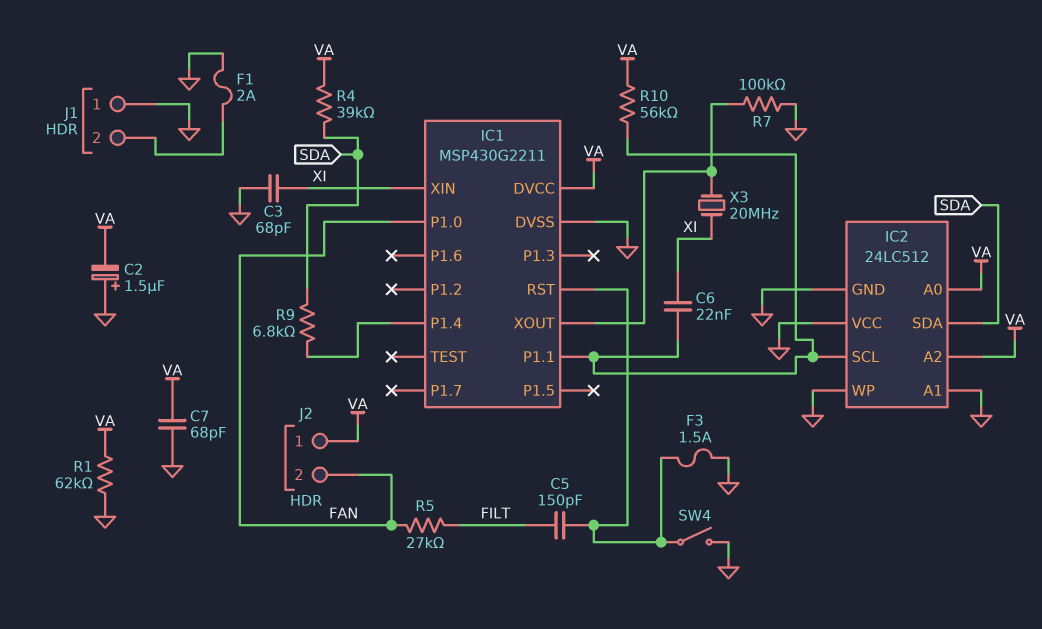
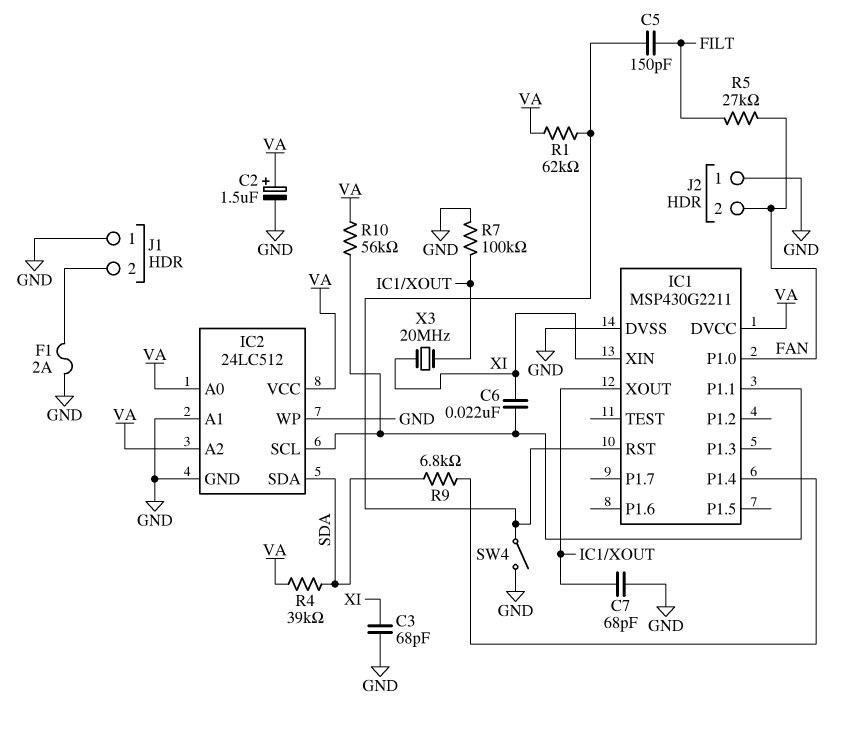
C2: 1.5uF (plus GND, minus VA) -> 1.5uF (plus VA, minus GND)
C7: 68pF (GND, VA) -> 68pF (GND, IC1/XOUT)
F3: 1.5A (GND, IC1/RST) -> none
IC2 pin VCC: GND -> VA
J2 pin 1: VA -> GND
R1: 62k (GND, VA) -> 62k (IC1/RST, VA)

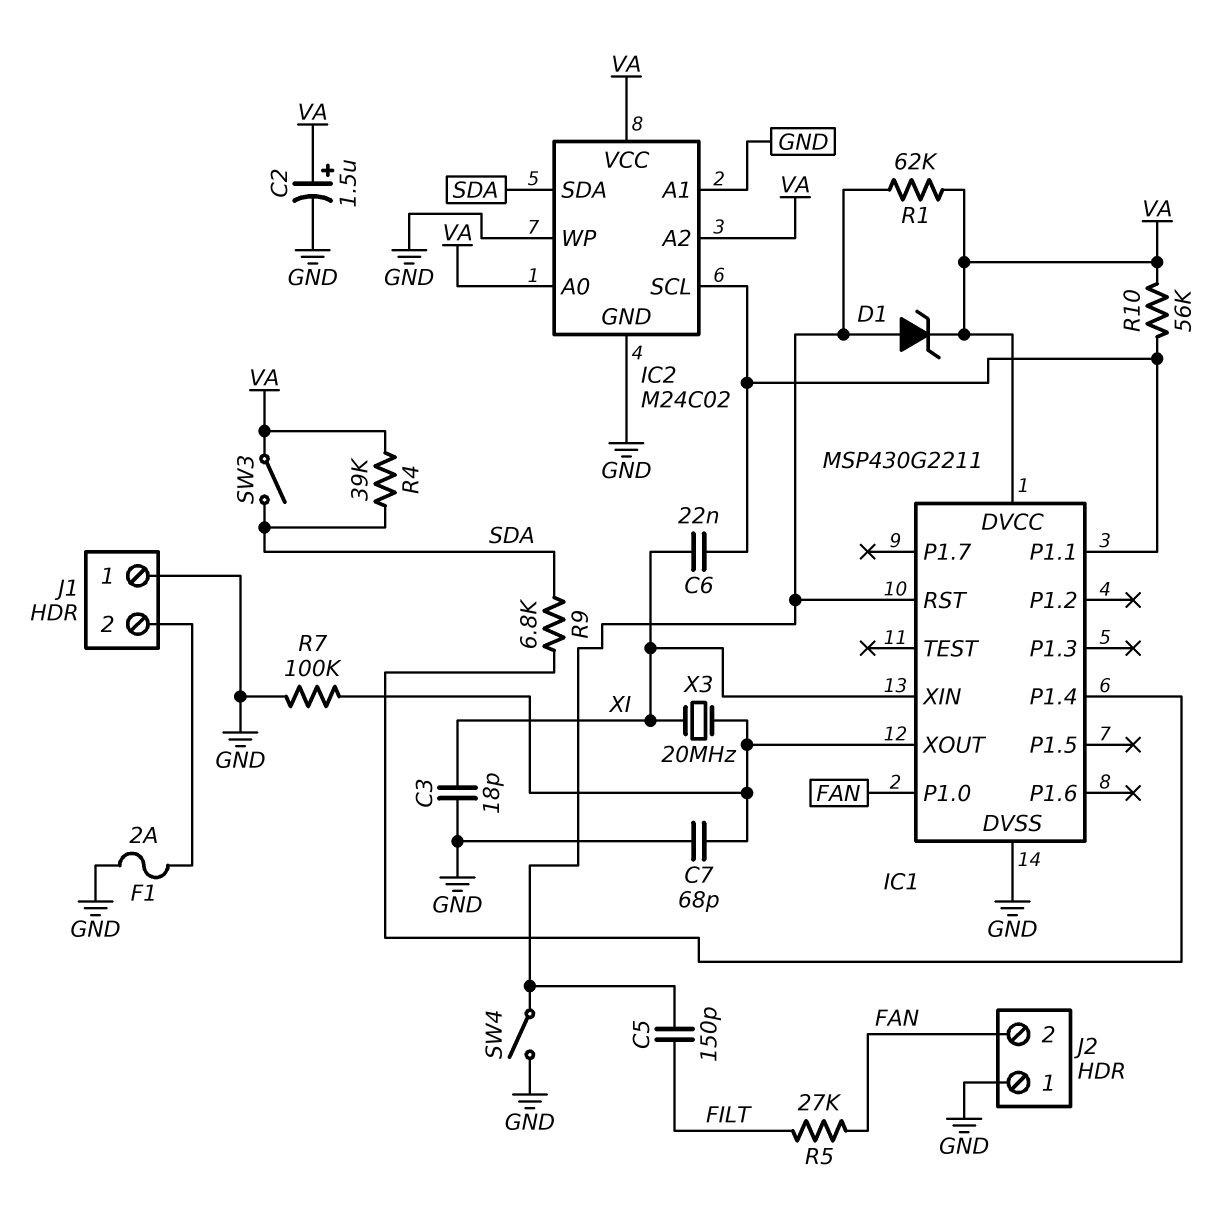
C3: 68pF (GND, XI) -> 18pF (GND, XI)
D1: none -> zener (A IC1/RST, K VA)
IC2: 24LC512 -> M24C02
SW3: none -> switch (SDA, VA)

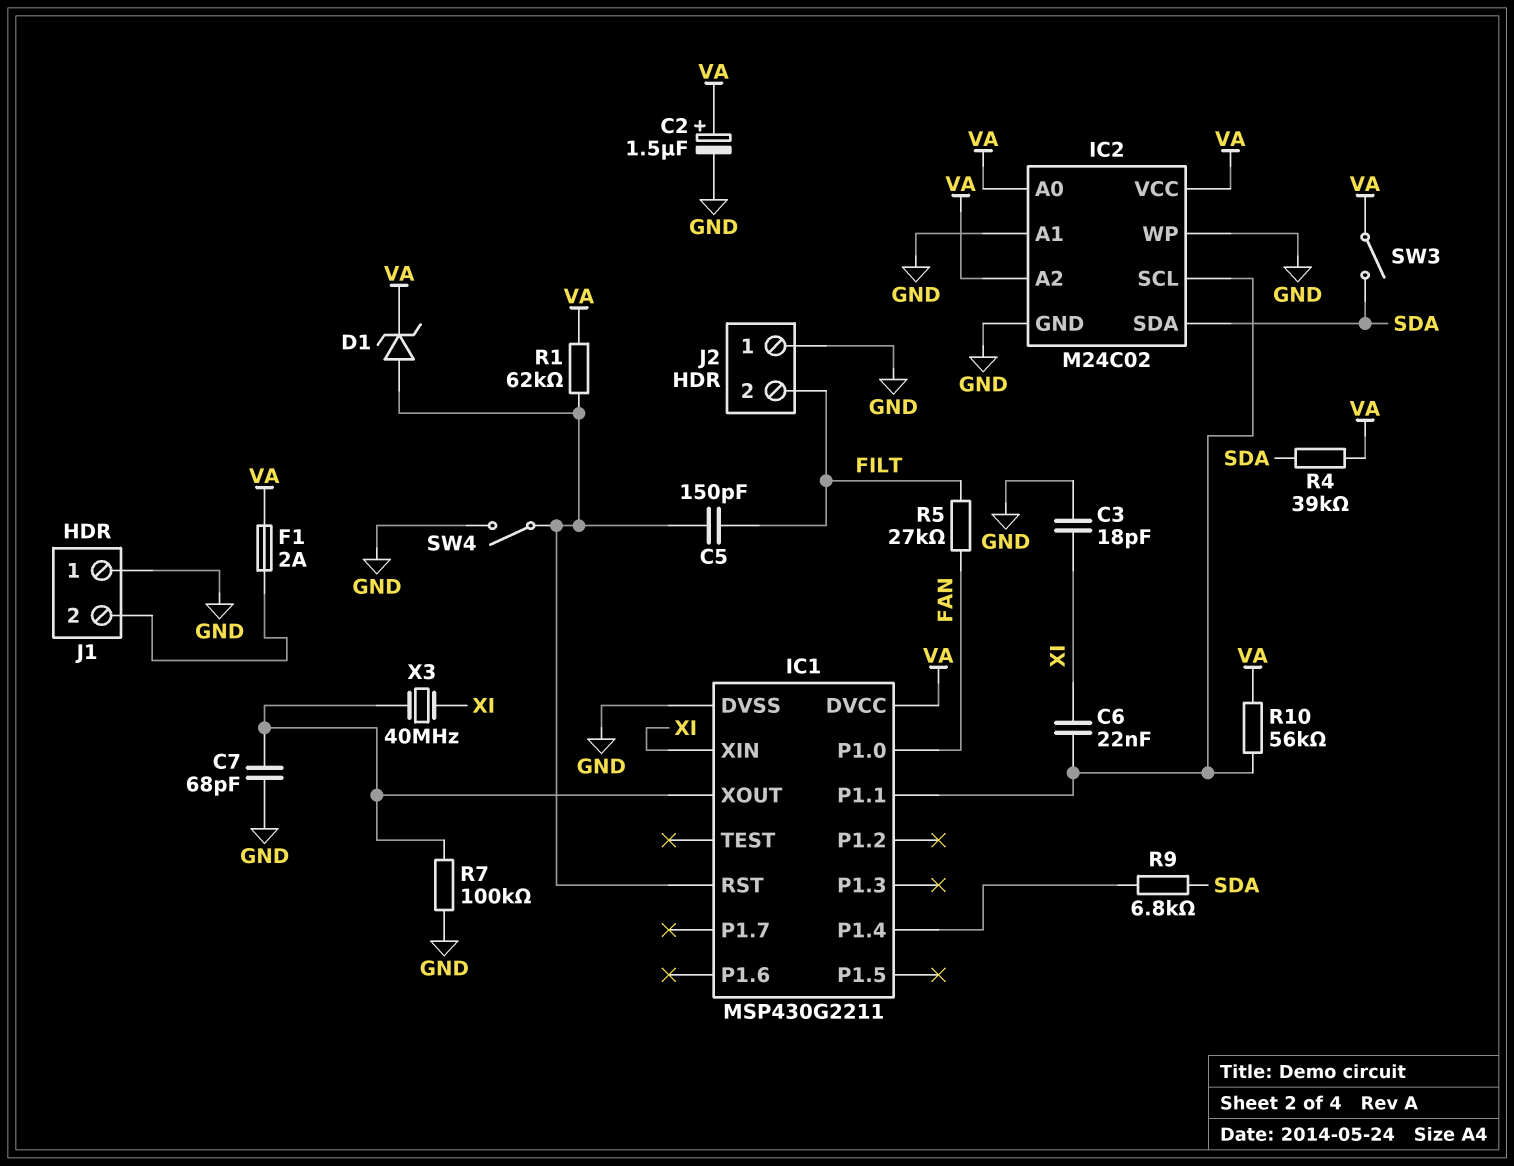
F1: 2A (GND, J1/2) -> 2A (J1/2, VA)
J2 pin 2: FAN -> FILT
X3: 20MHz (IC1/XOUT, XI) -> 40MHz (IC1/XOUT, XI)

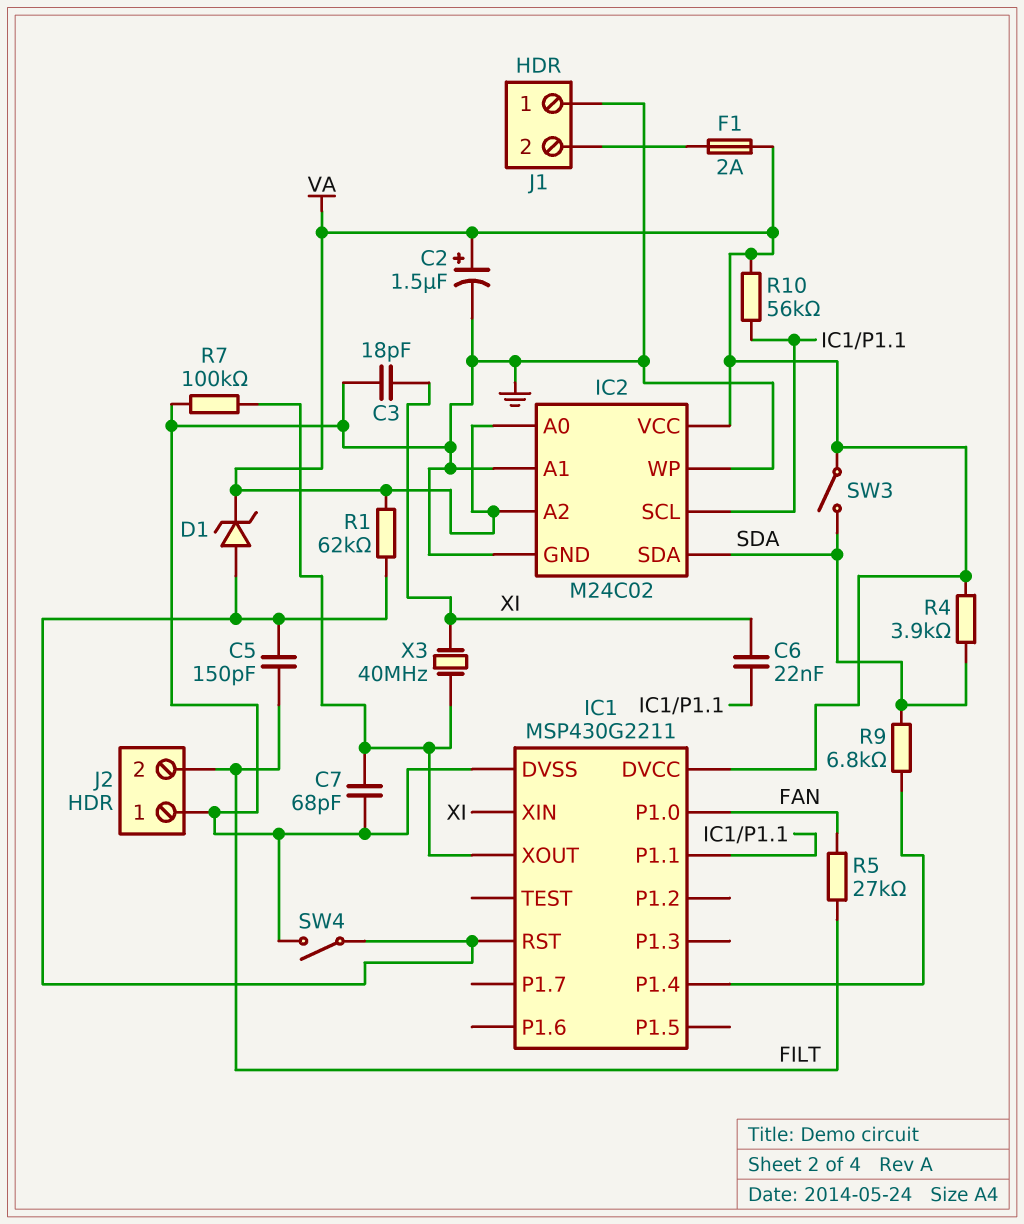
R4: 39k (SDA, VA) -> 3.9k (SDA, VA)

